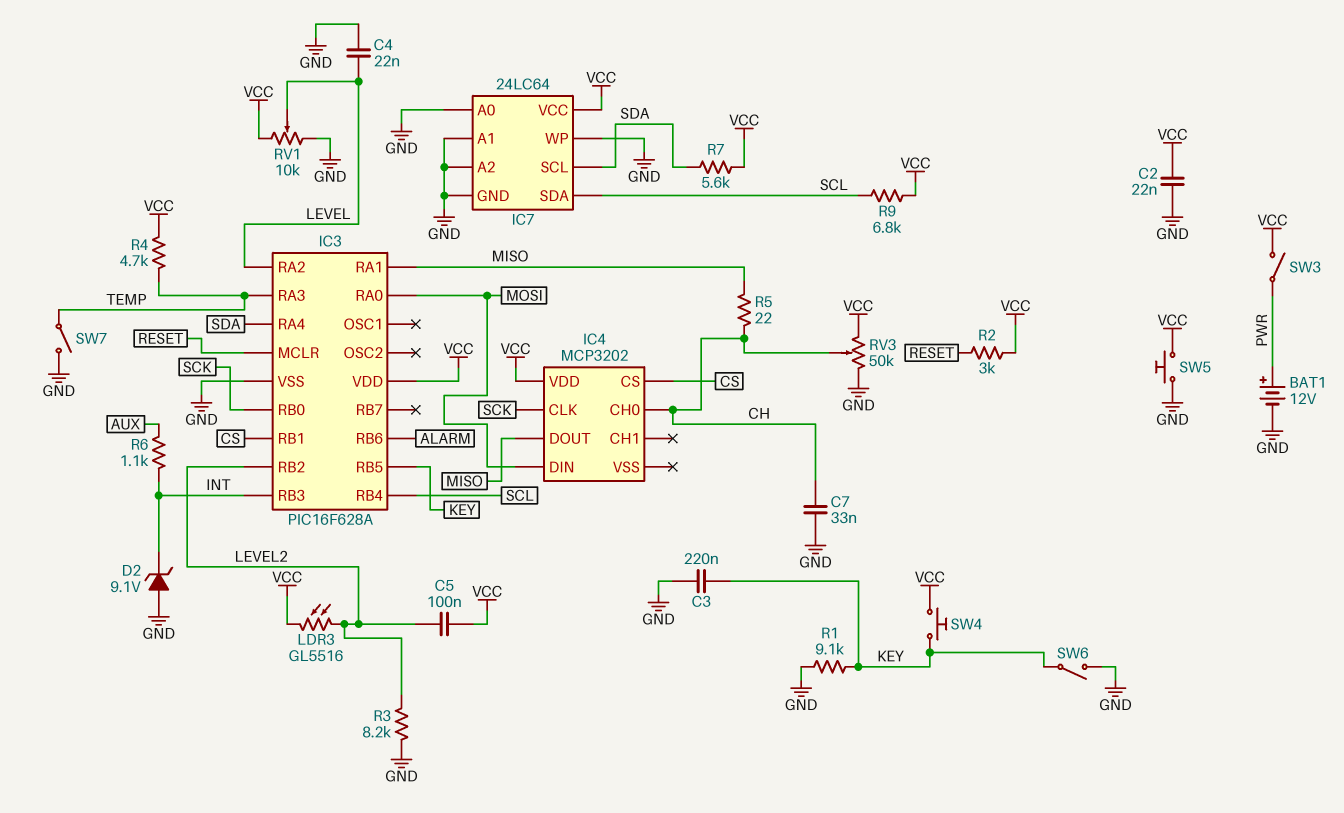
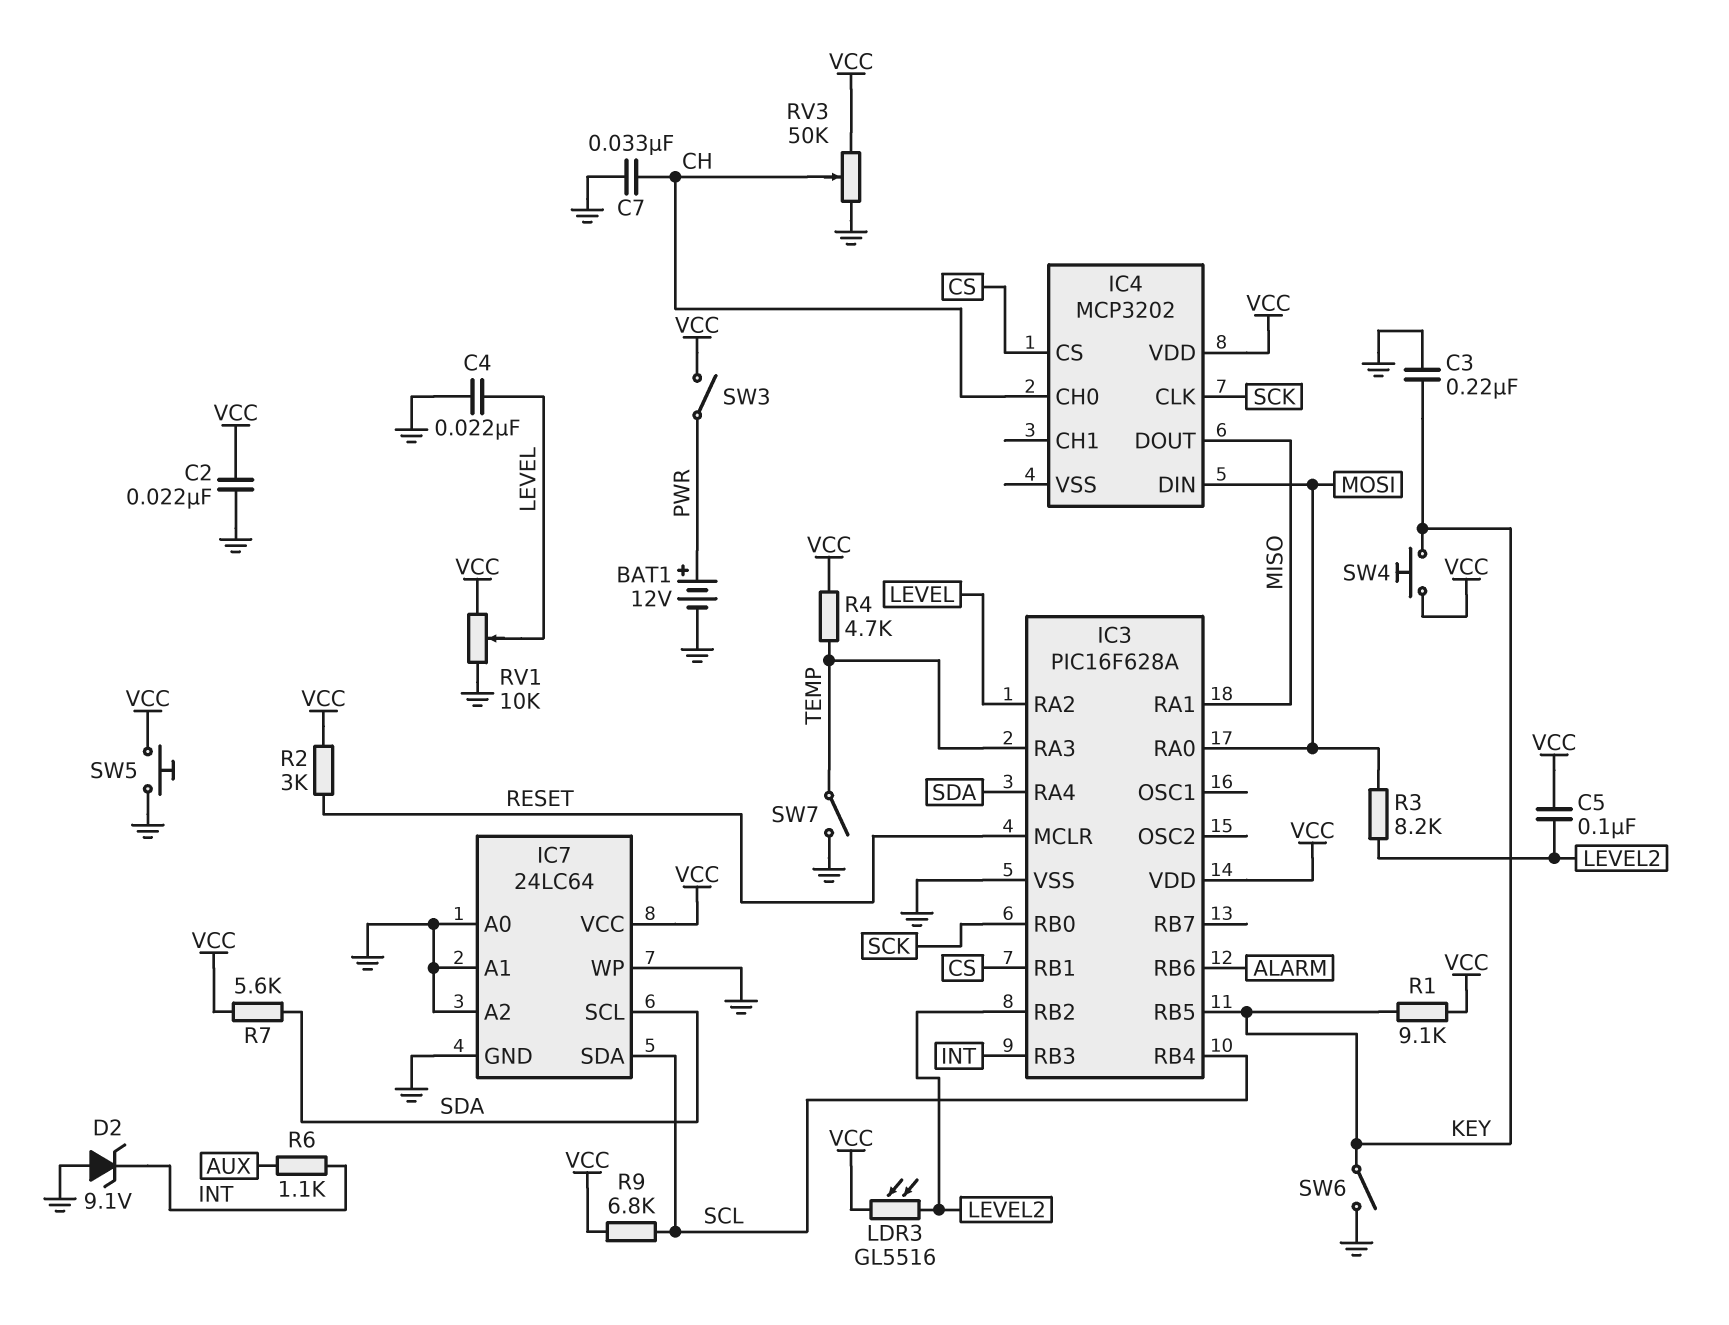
R1: 9.1k (GND, KEY) -> 9.1k (KEY, VCC)
R3: 8.2k (GND, LEVEL2) -> 8.2k (LEVEL2, MOSI)
R5: 22 (CH, MISO) -> none

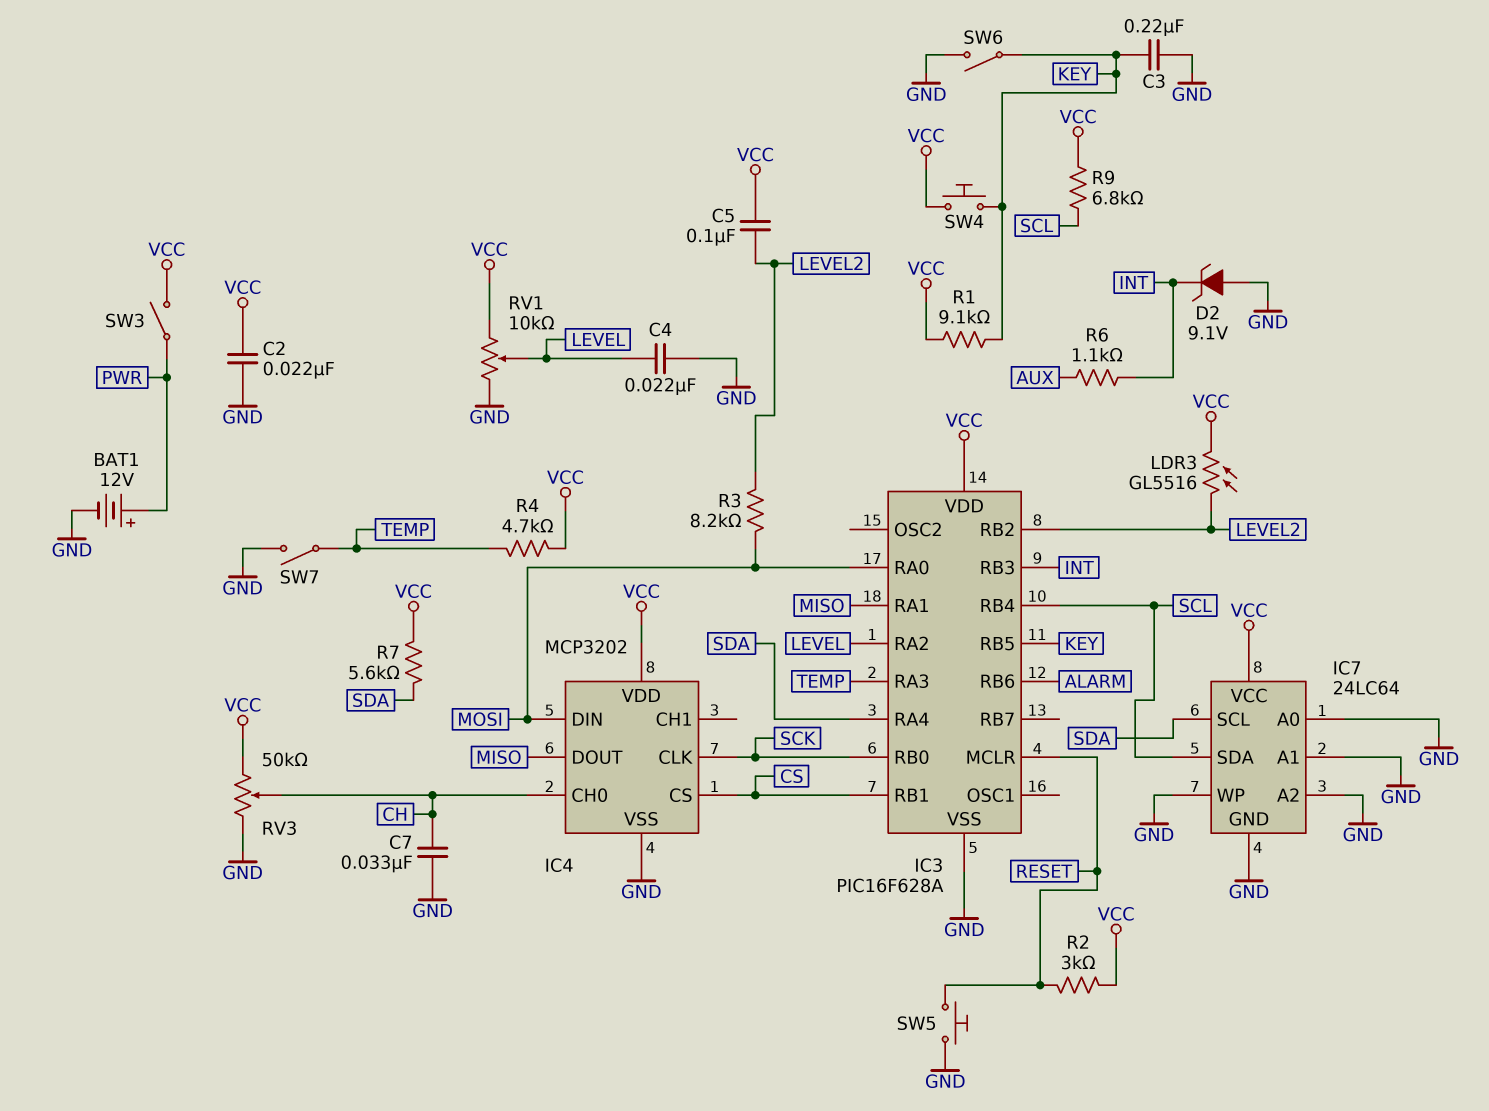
IC4 pin VSS: none -> GND
SW5: button (GND, VCC) -> button (GND, RESET)

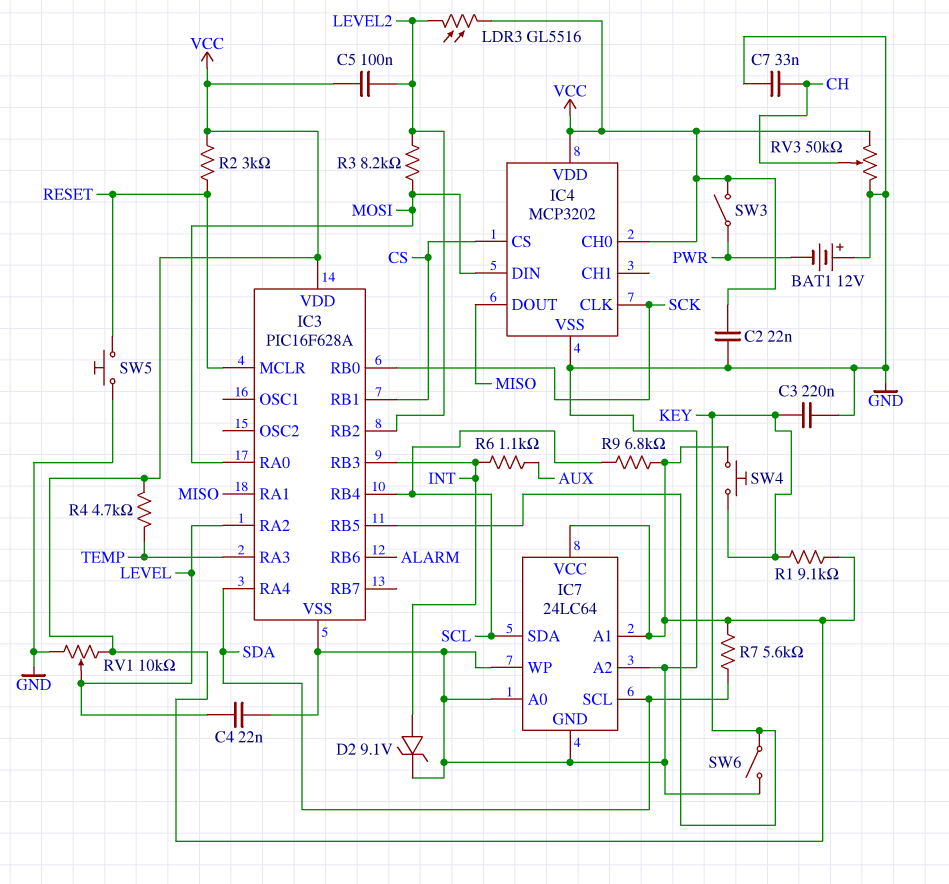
BAT1: 12V (plus PWR, minus GND) -> 12V (plus GND, minus PWR)
D2: zener 9.1V (A GND, K INT) -> zener 9.1V (A INT, K GND)
IC4 pin CH0: CH -> VCC
IC7 pin A1: GND -> VCC
SW7: switch (GND, TEMP) -> none

